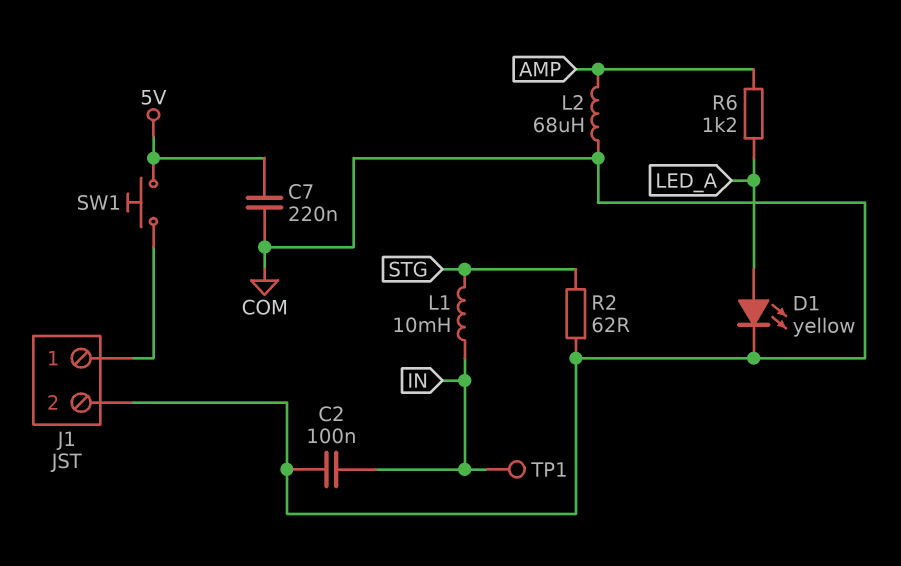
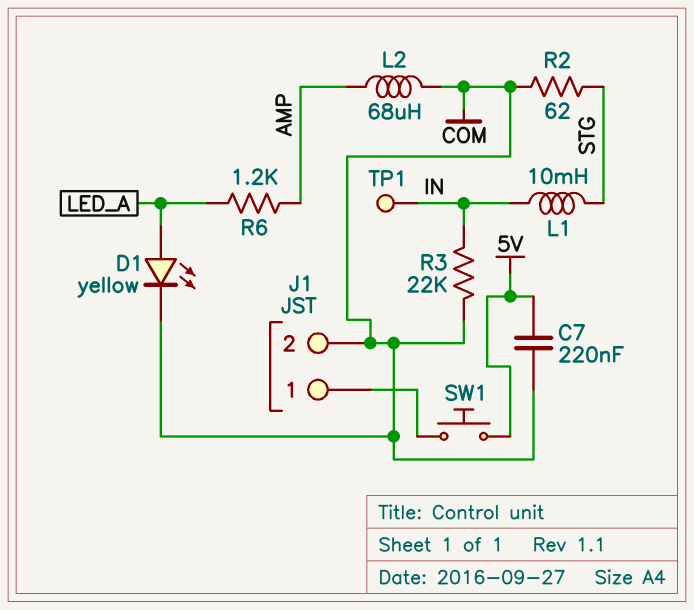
C2: 100nF (COM, IN) -> none
R3: none -> 22k (COM, IN)

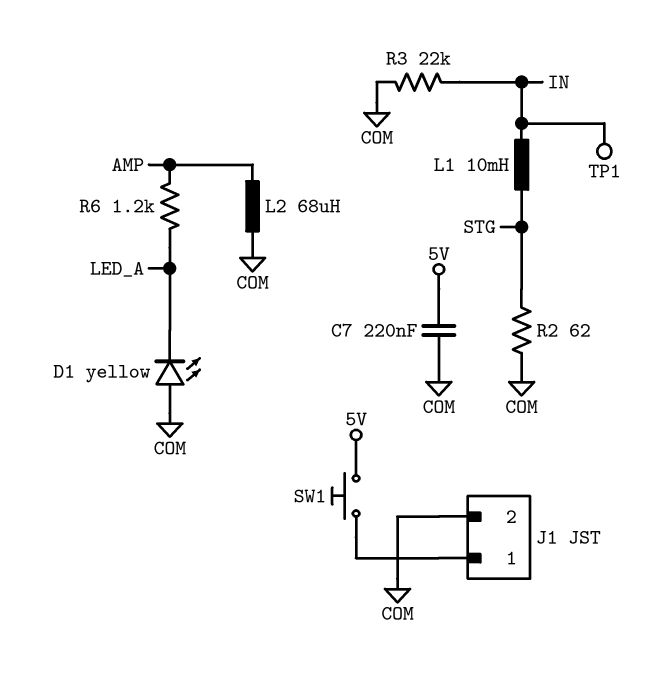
D1: LED yellow (A LED_A, K COM) -> LED yellow (A COM, K LED_A)

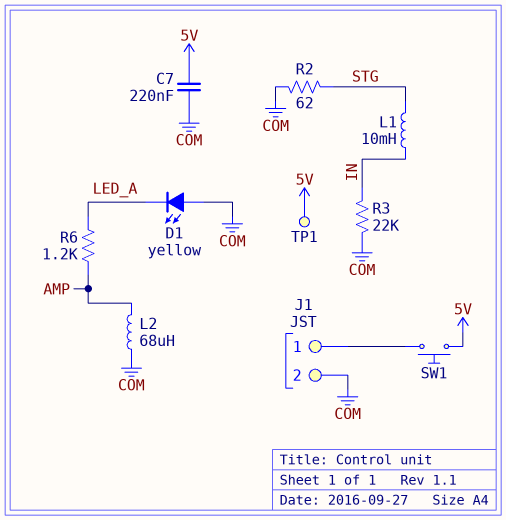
TP1: test point (IN) -> test point (5V)

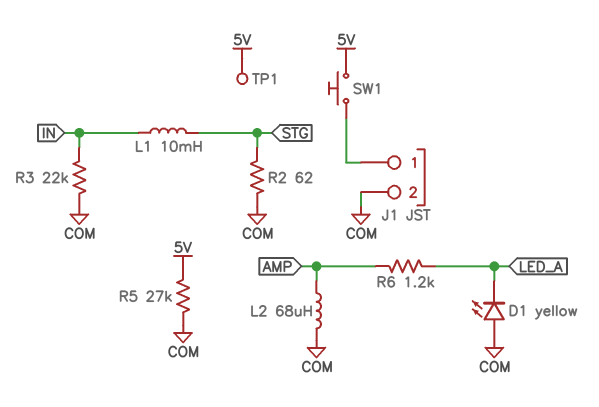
C7: 220nF (5V, COM) -> none
R5: none -> 27k (5V, COM)

